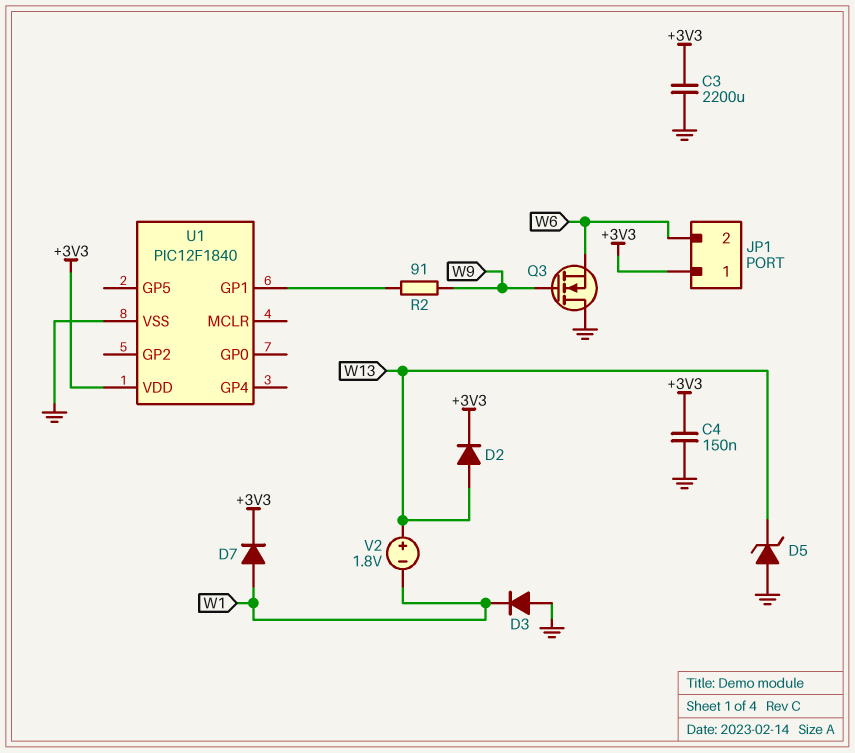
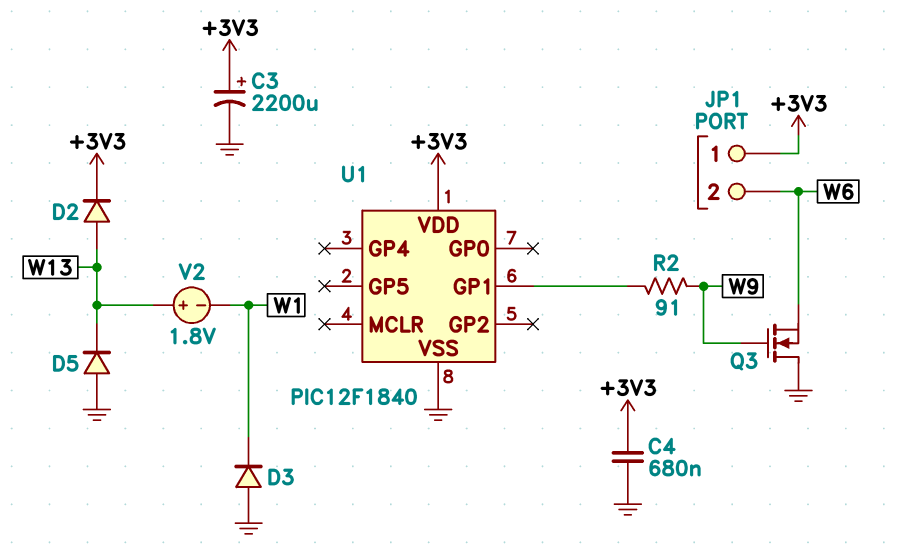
C3: 2200uF (+3V3, GND) -> 2200uF (plus +3V3, minus GND)
C4: 150nF (+3V3, GND) -> 680nF (+3V3, GND)
D5: zener (A GND, K W13) -> diode (A GND, K W13)
D7: diode (A W1, K +3V3) -> none

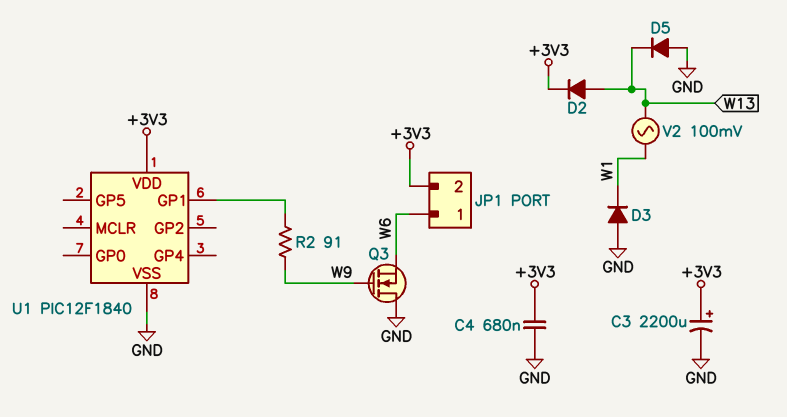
JP1 pin 1: +3V3 -> W6
JP1 pin 2: W6 -> +3V3
V2: 1.8V (plus W13, minus W1) -> AC 100mV (W1, W13)

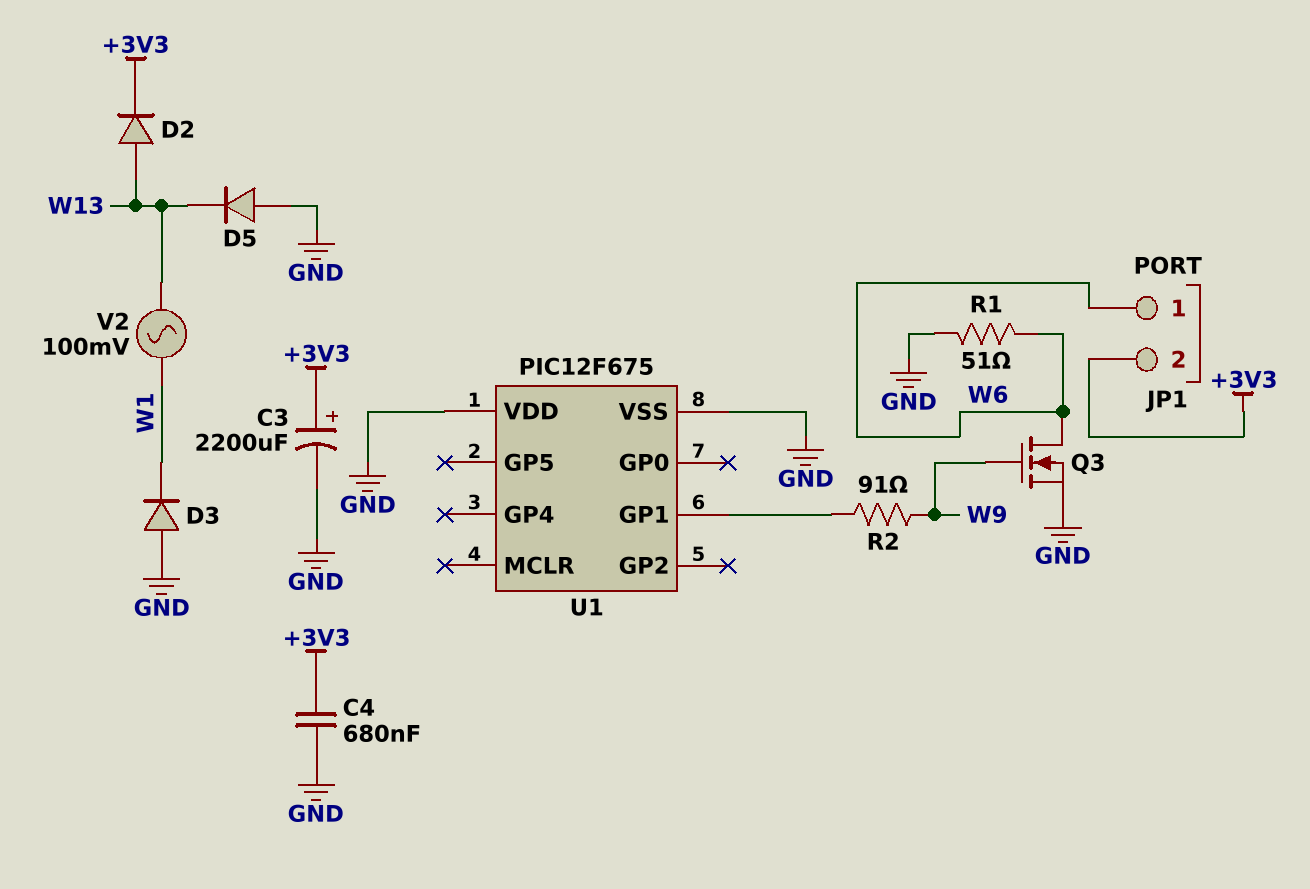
Q3: NMOS (G W9, D GND, S W6) -> NMOS (G W9, D W6, S GND)
R1: none -> 51 (GND, W6)
U1: PIC12F1840 -> PIC12F675
U1 pin VDD: +3V3 -> GND

